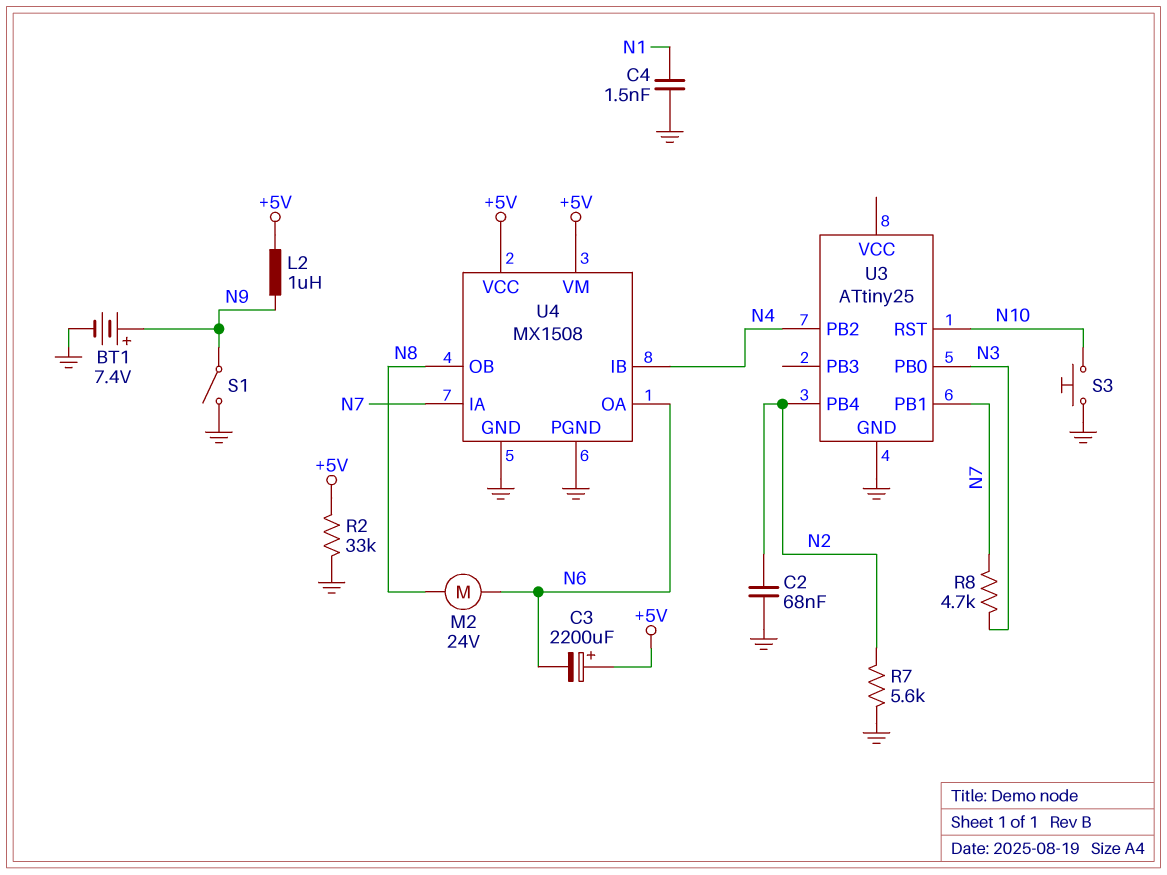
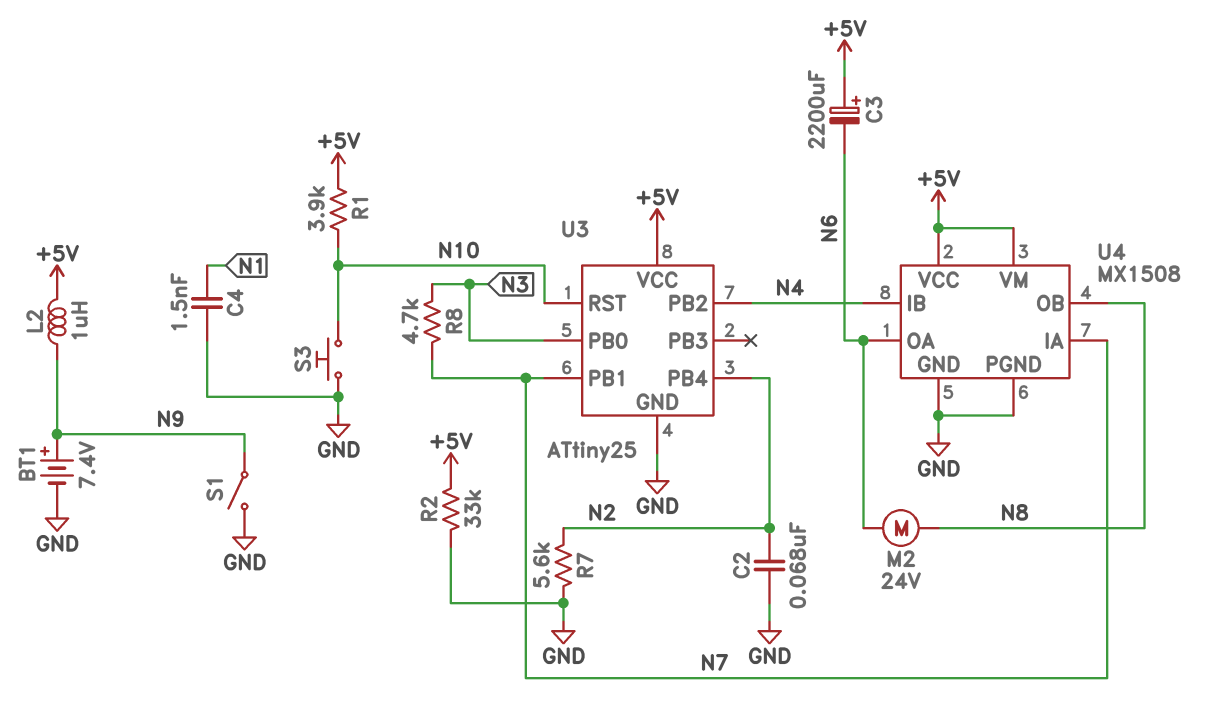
R1: none -> 3.9k (+5V, N10)
U3 pin VCC: none -> +5V

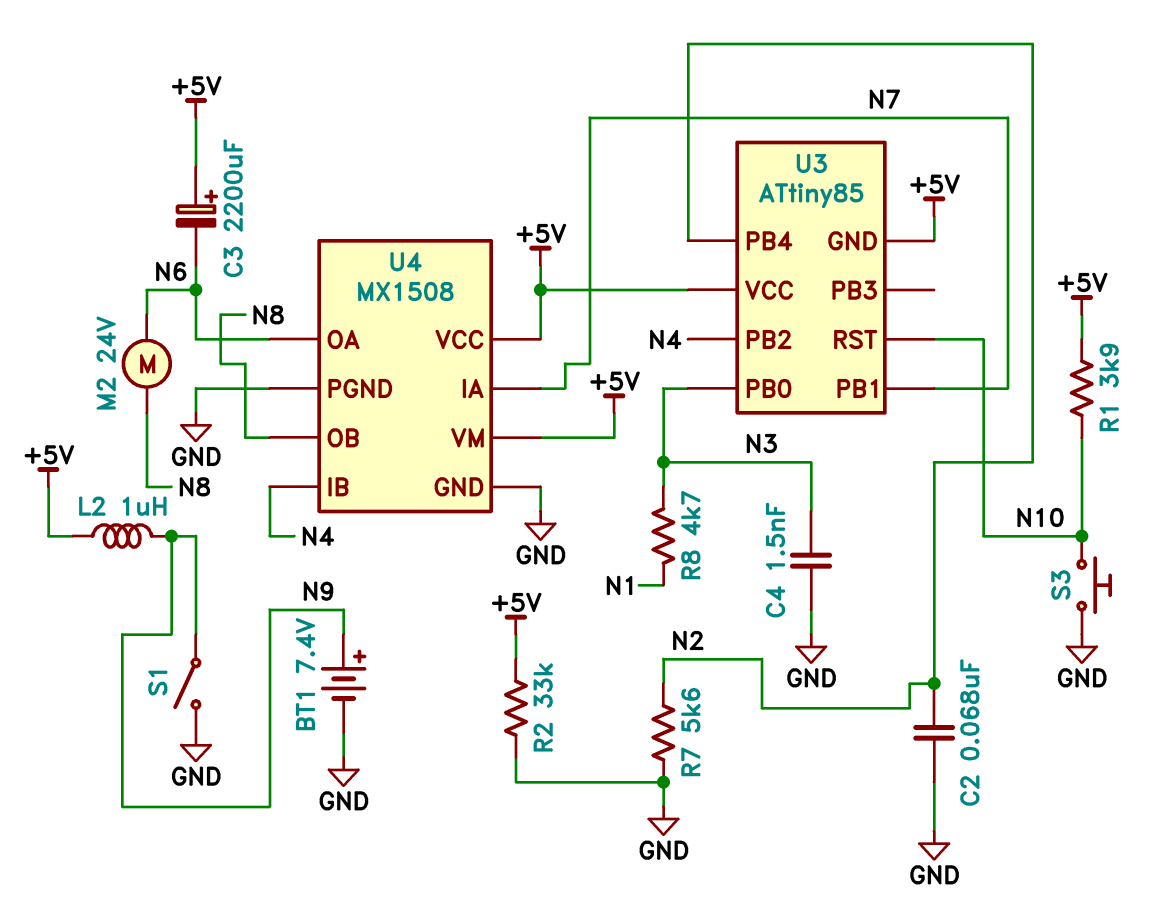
C4: 1.5nF (GND, N1) -> 1.5nF (GND, N3)
R8: 4.7k (N3, N7) -> 4.7k (N1, N3)
U3: ATtiny25 -> ATtiny85
U3 pin GND: GND -> +5V

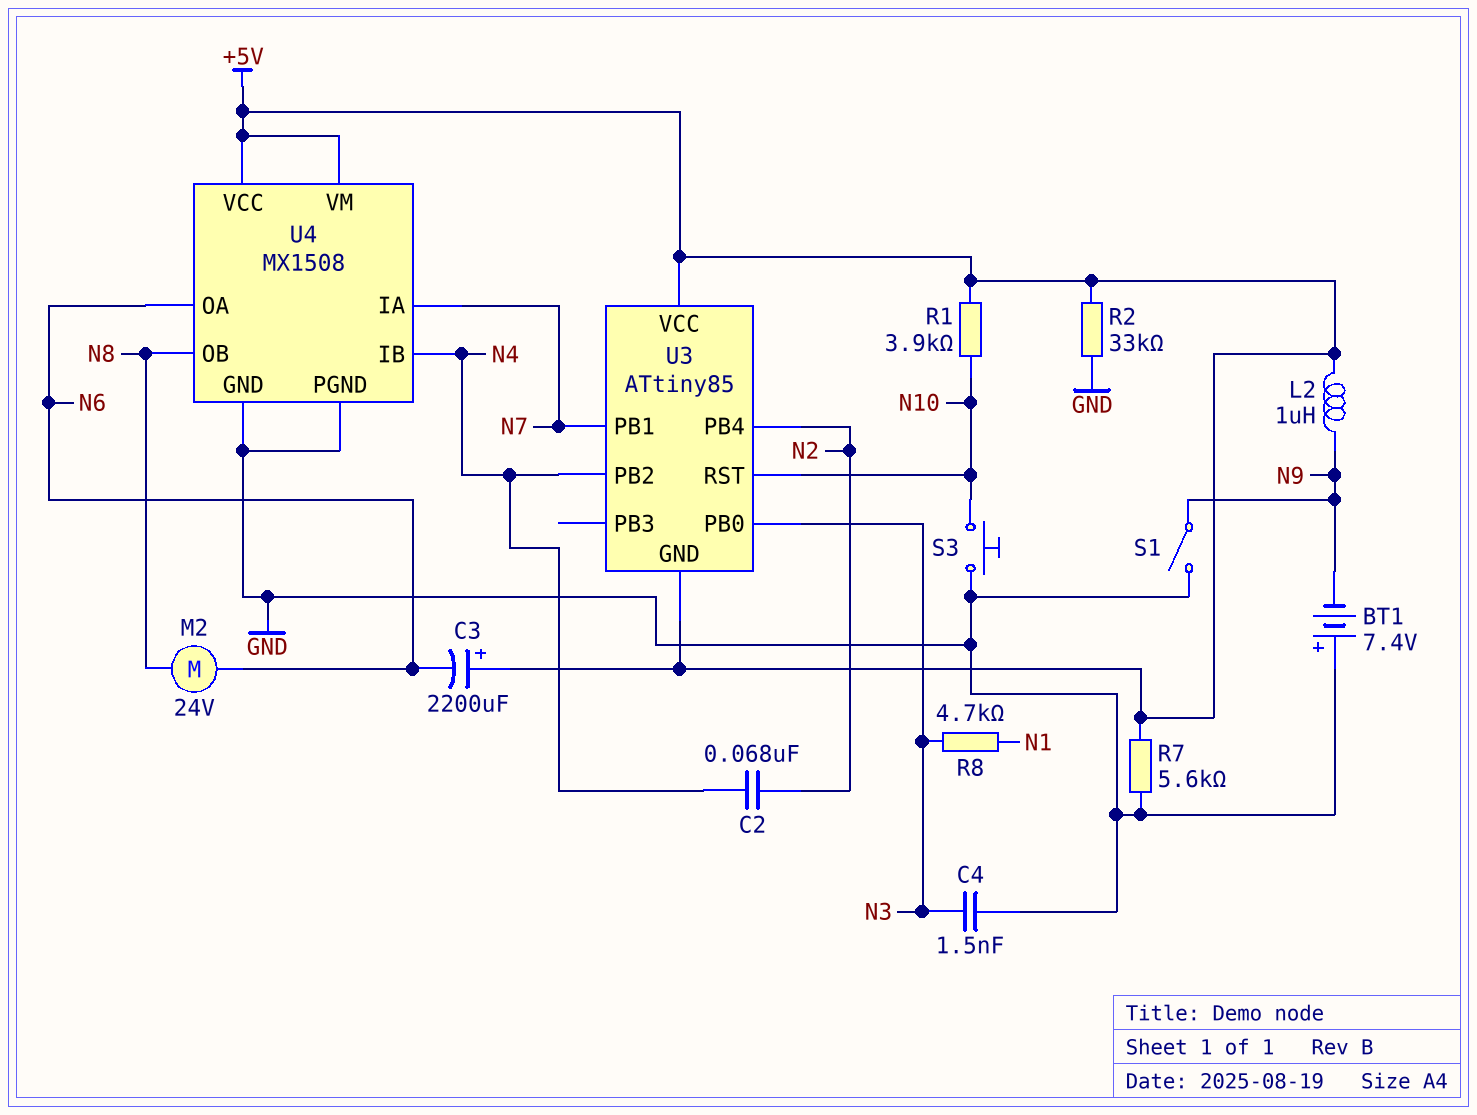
BT1: 7.4V (plus N9, minus GND) -> 7.4V (plus GND, minus N9)
C2: 68nF (GND, N2) -> 68nF (N2, N4)
R7: 5.6k (GND, N2) -> 5.6k (+5V, GND)

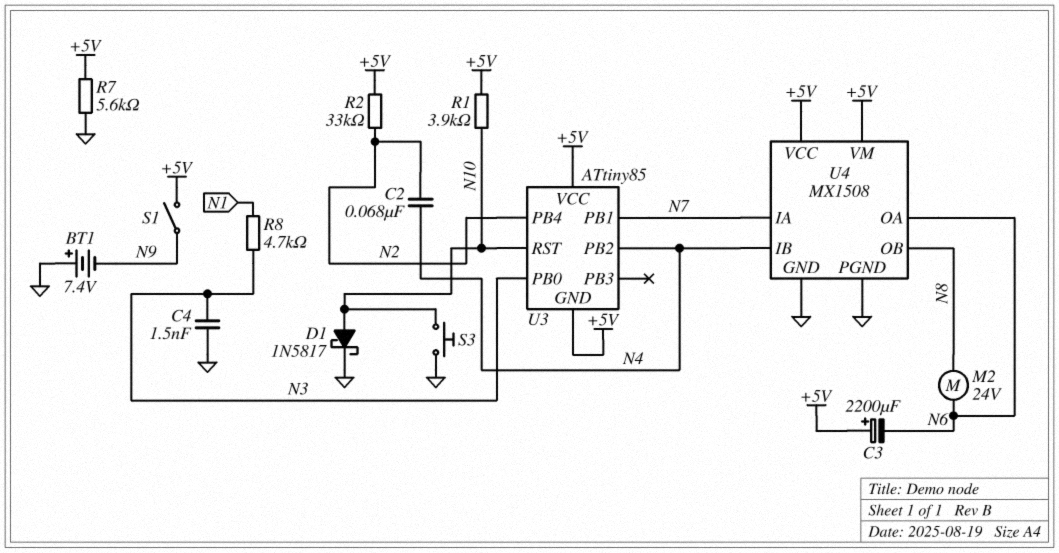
D1: none -> schottky 1N5817 (A N10, K GND)
L2: 1uH (+5V, N9) -> none
R2: 33k (+5V, GND) -> 33k (+5V, N2)
S1: switch (GND, N9) -> switch (+5V, N9)

